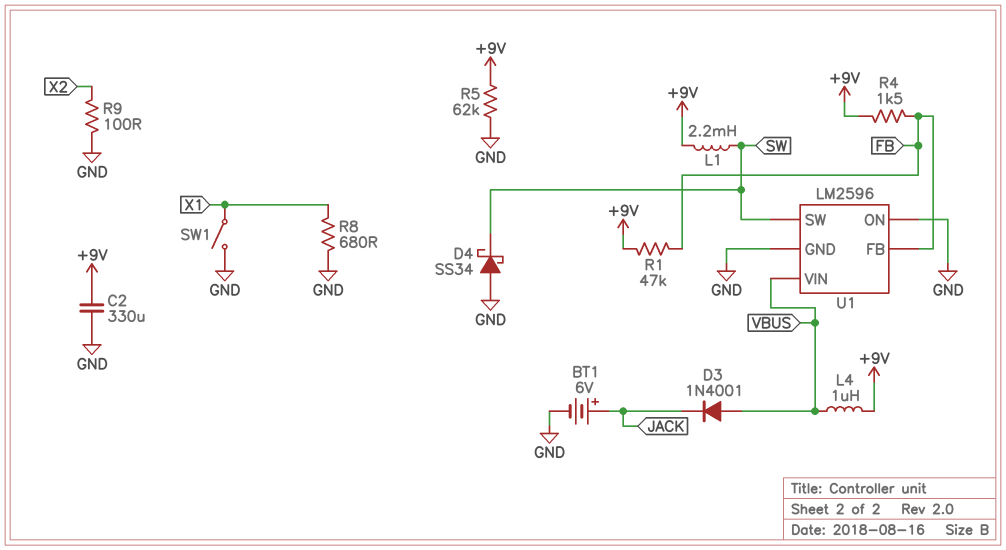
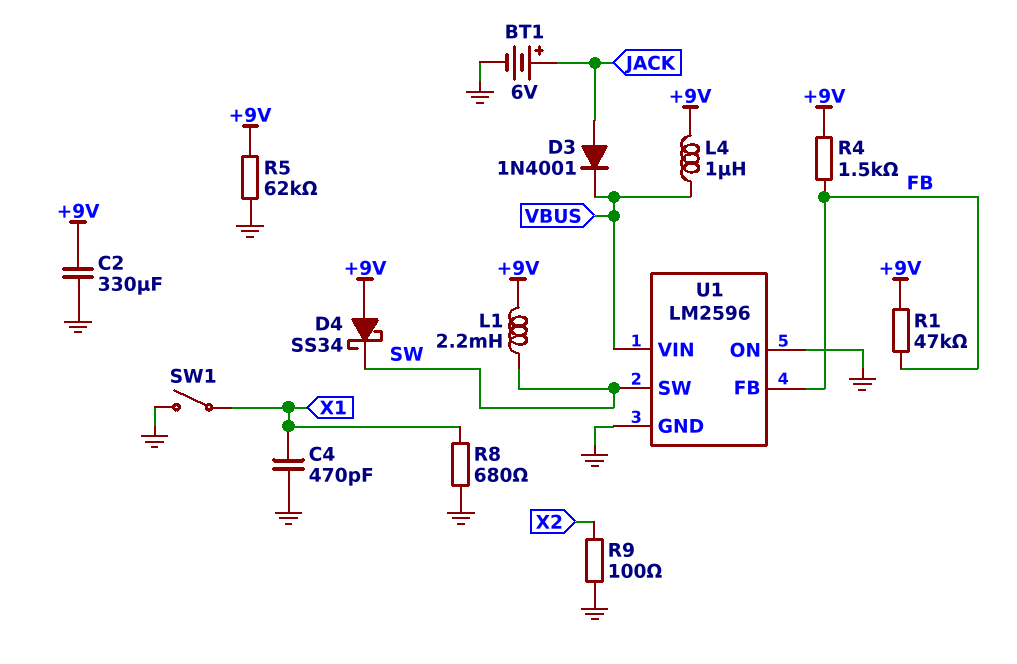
C4: none -> 470pF (GND, X1)
D3: diode 1N4001 (A VBUS, K JACK) -> diode 1N4001 (A JACK, K VBUS)
D4: schottky SS34 (A GND, K SW) -> schottky SS34 (A +9V, K SW)

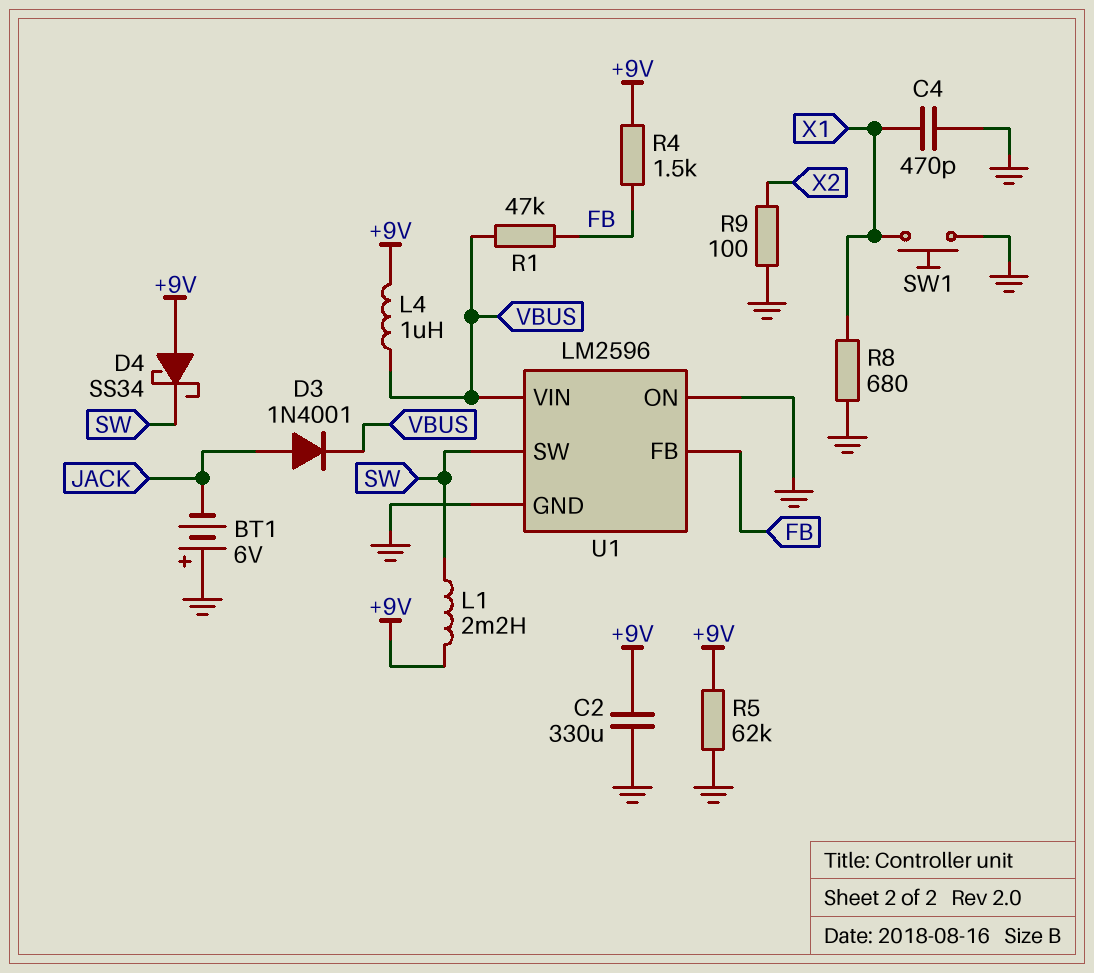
BT1: 6V (plus JACK, minus GND) -> 6V (plus GND, minus JACK)
R1: 47k (+9V, FB) -> 47k (FB, VBUS)
SW1: switch (GND, X1) -> button (GND, X1)

